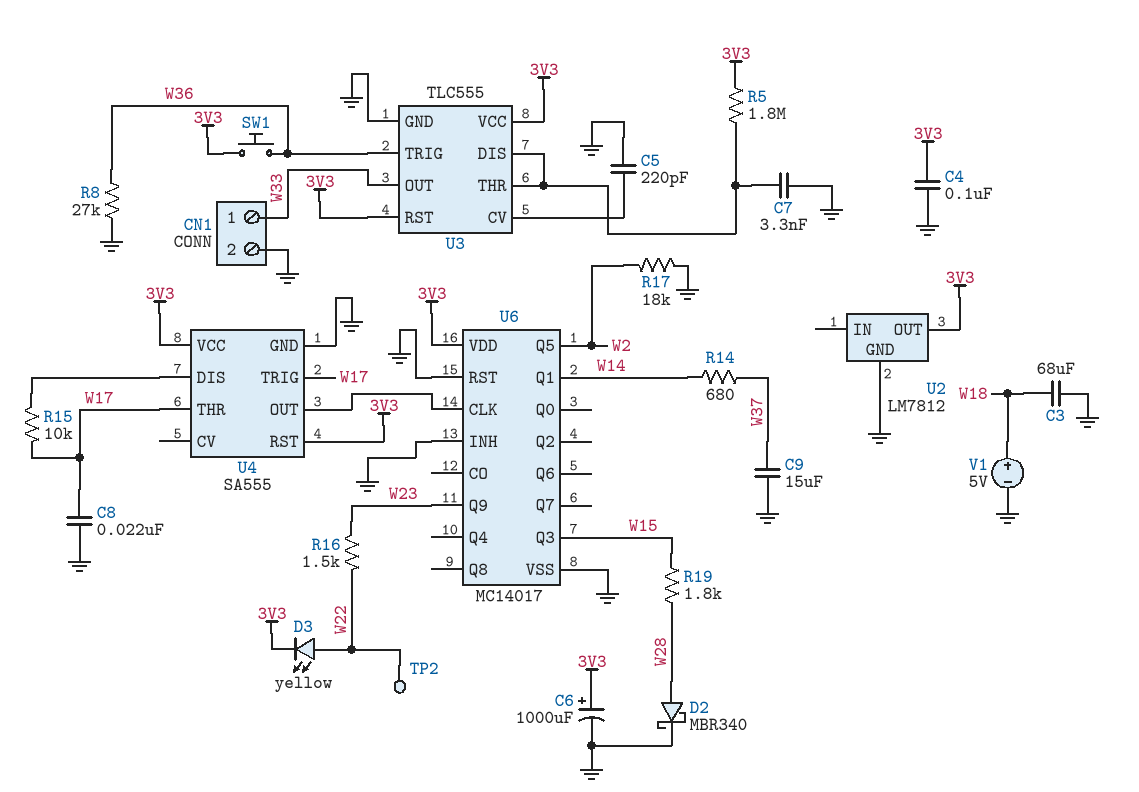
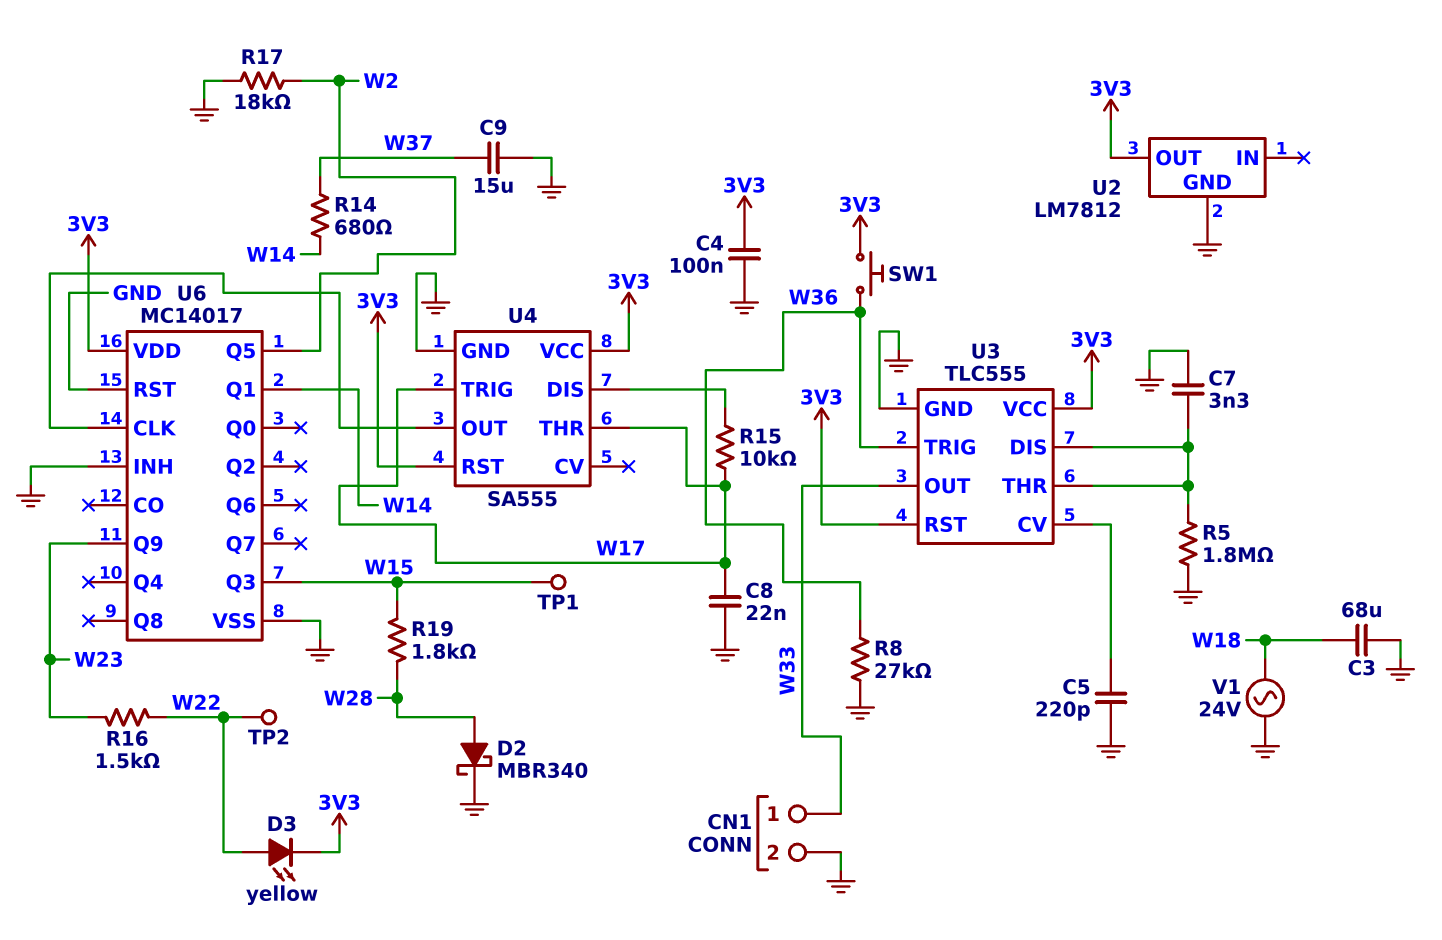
C6: 1000uF (plus 3V3, minus GND) -> none
R5: 1.8M (3V3, U3/DIS) -> 1.8M (GND, U3/DIS)
TP1: none -> test point (W15)
V1: 5V (plus W18, minus GND) -> AC 24V (GND, W18)

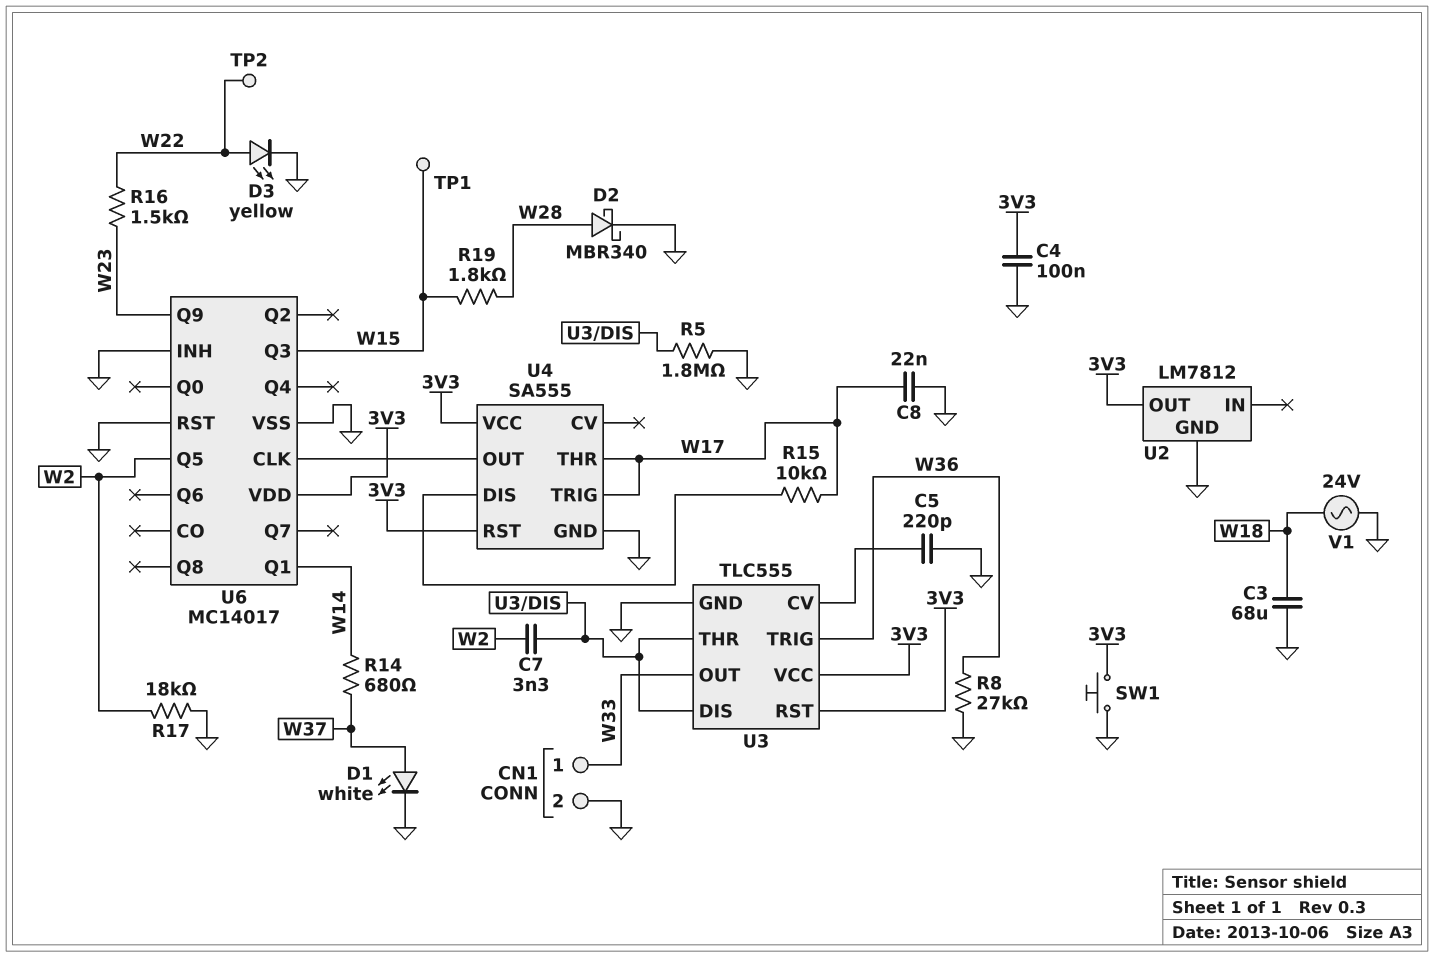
C7: 3.3nF (GND, U3/DIS) -> 3.3nF (U3/DIS, W2)
C9: 15uF (GND, W37) -> none
D1: none -> LED white (A W37, K GND)
D3: LED yellow (A W22, K 3V3) -> LED yellow (A W22, K GND)
SW1: button (3V3, W36) -> button (3V3, GND)

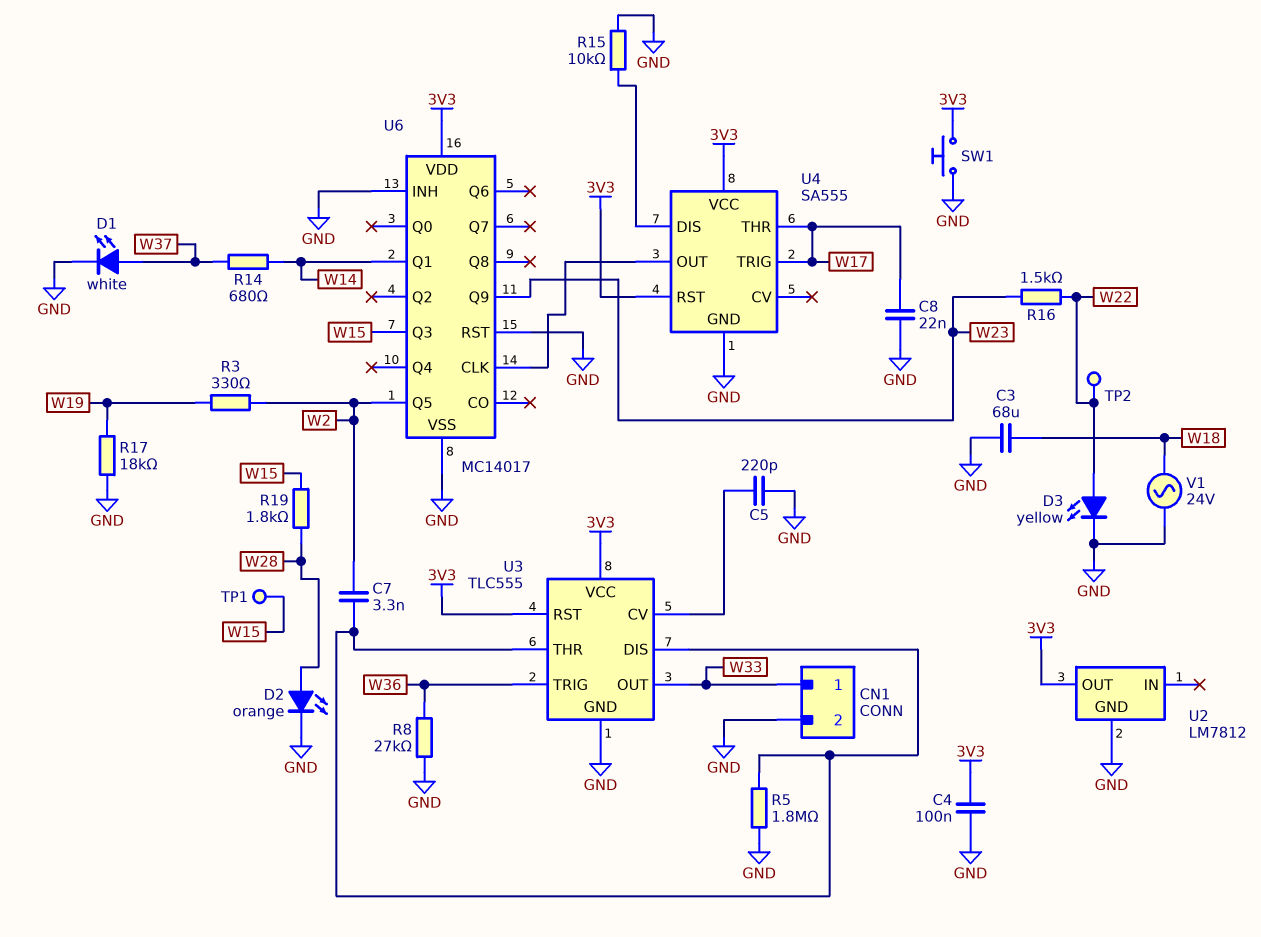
D2: schottky MBR340 (A W28, K GND) -> LED orange (A W28, K GND)
R3: none -> 330 (W2, W19)
R15: 10k (U4/DIS, W17) -> 10k (GND, U4/DIS)
R17: 18k (GND, W2) -> 18k (GND, W19)

